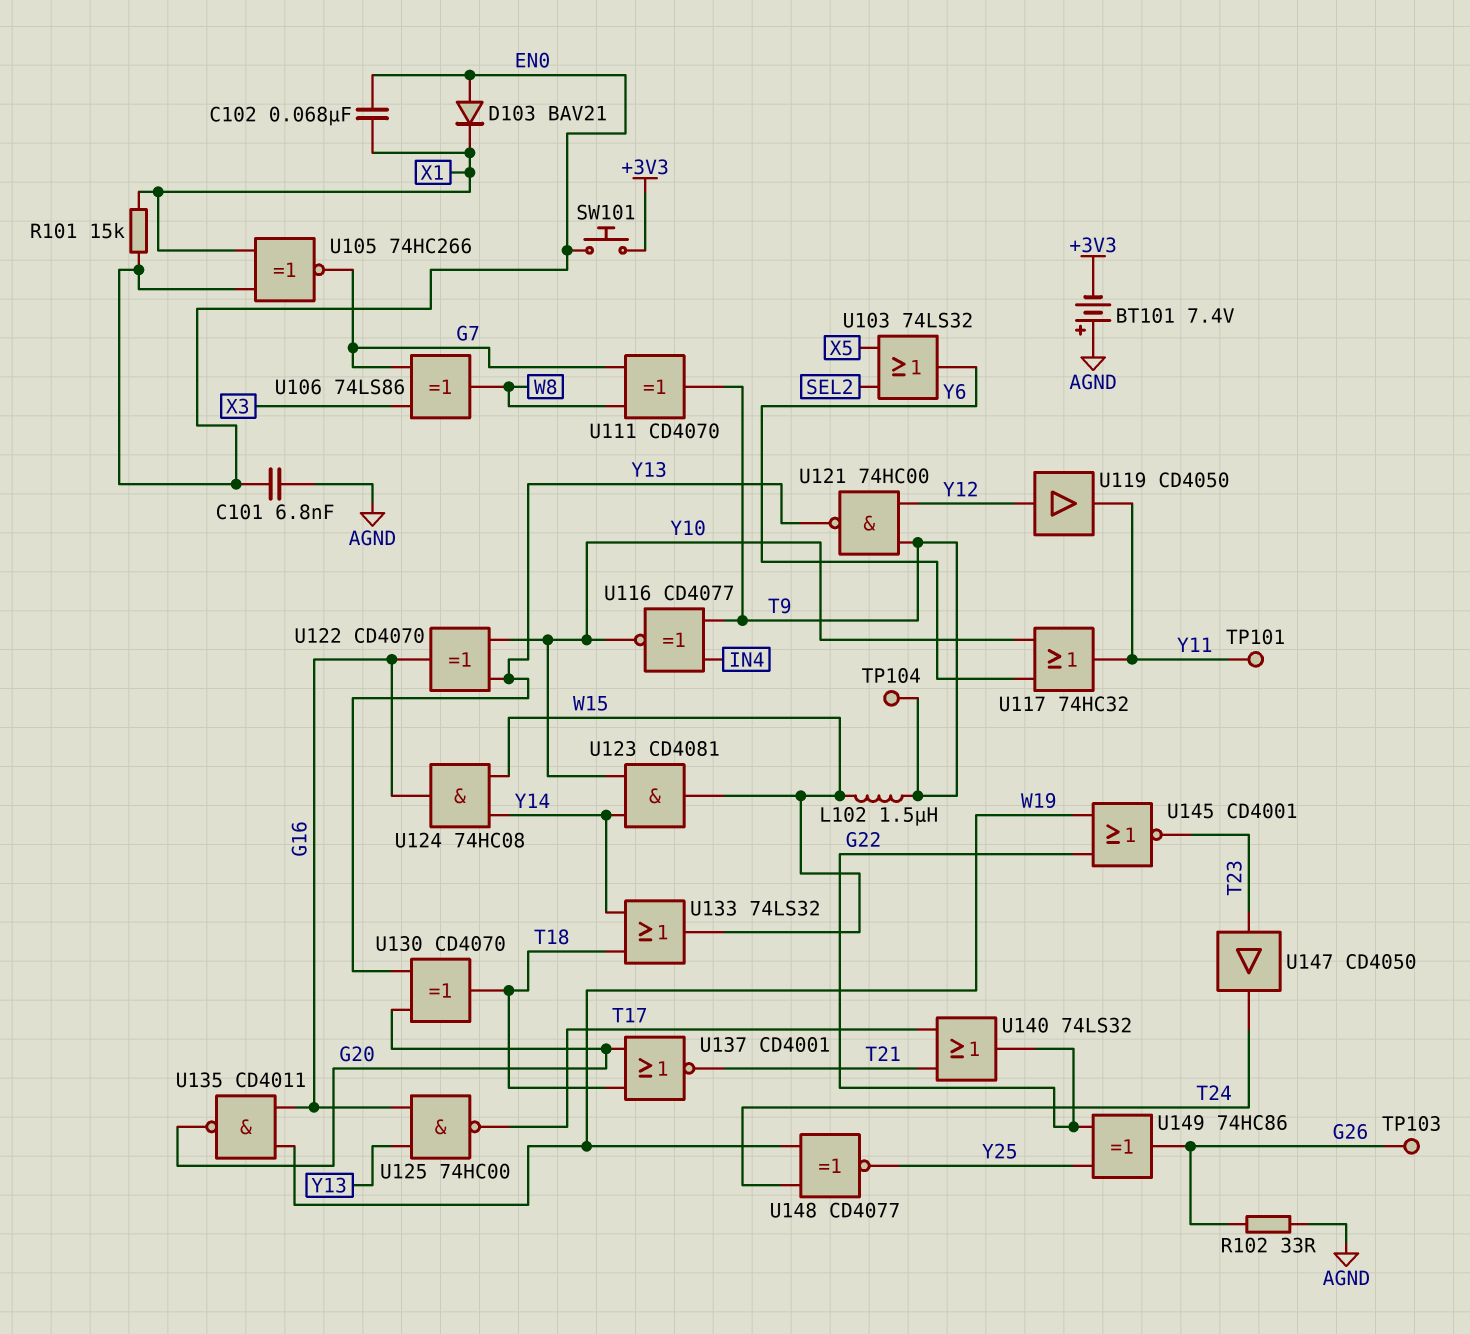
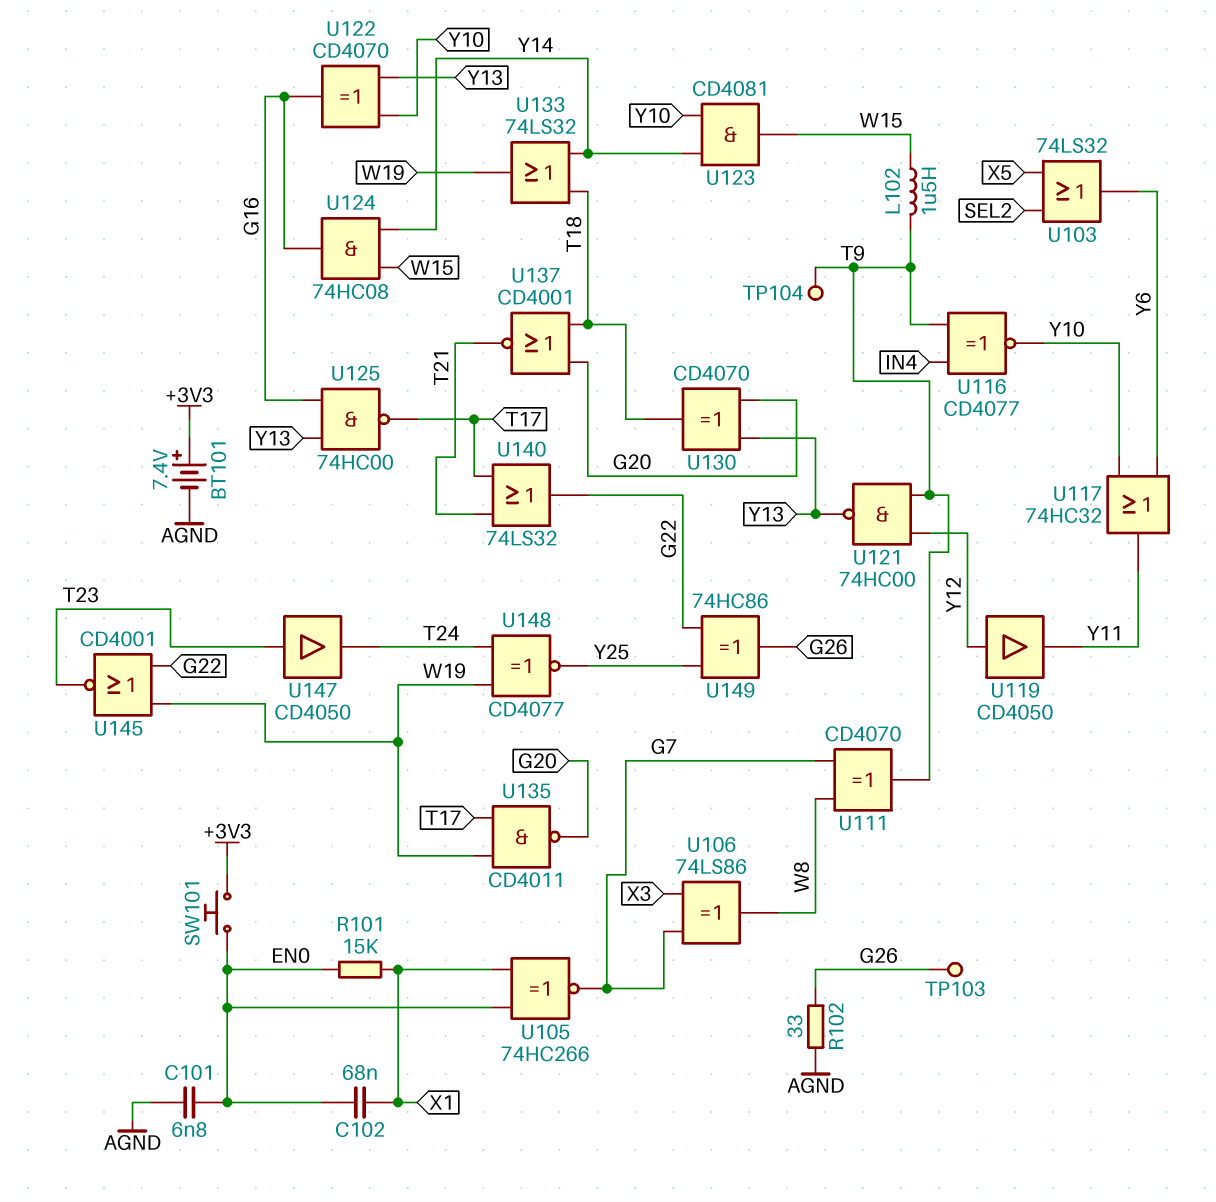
BT101: 7.4V (plus AGND, minus +3V3) -> 7.4V (plus +3V3, minus AGND)
D103: diode BAV21 (A EN0, K X1) -> none
TP101: test point (Y11) -> none
U133: OR 74LS32 (in T18, in Y14, out W15) -> OR 74LS32 (in T18, in Y14, out W19)
U135: NAND CD4011 (in G16, in W19, out G20) -> NAND CD4011 (in T17, in W19, out G20)

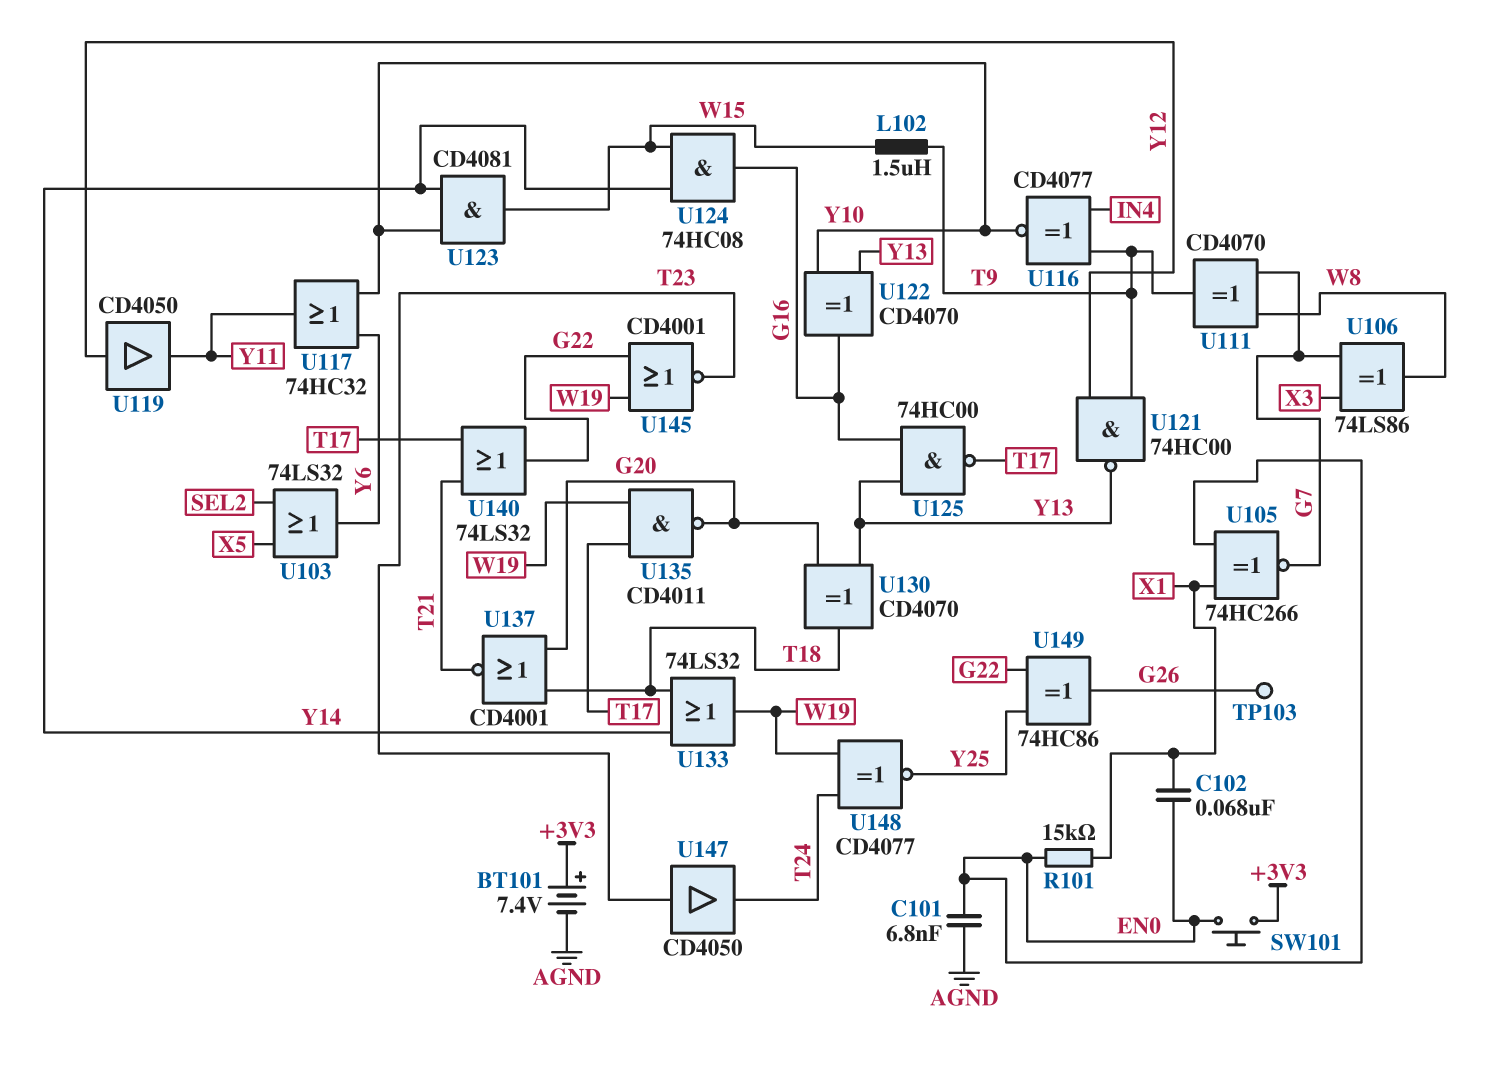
R102: 33 (AGND, G26) -> none
TP104: test point (T9) -> none

